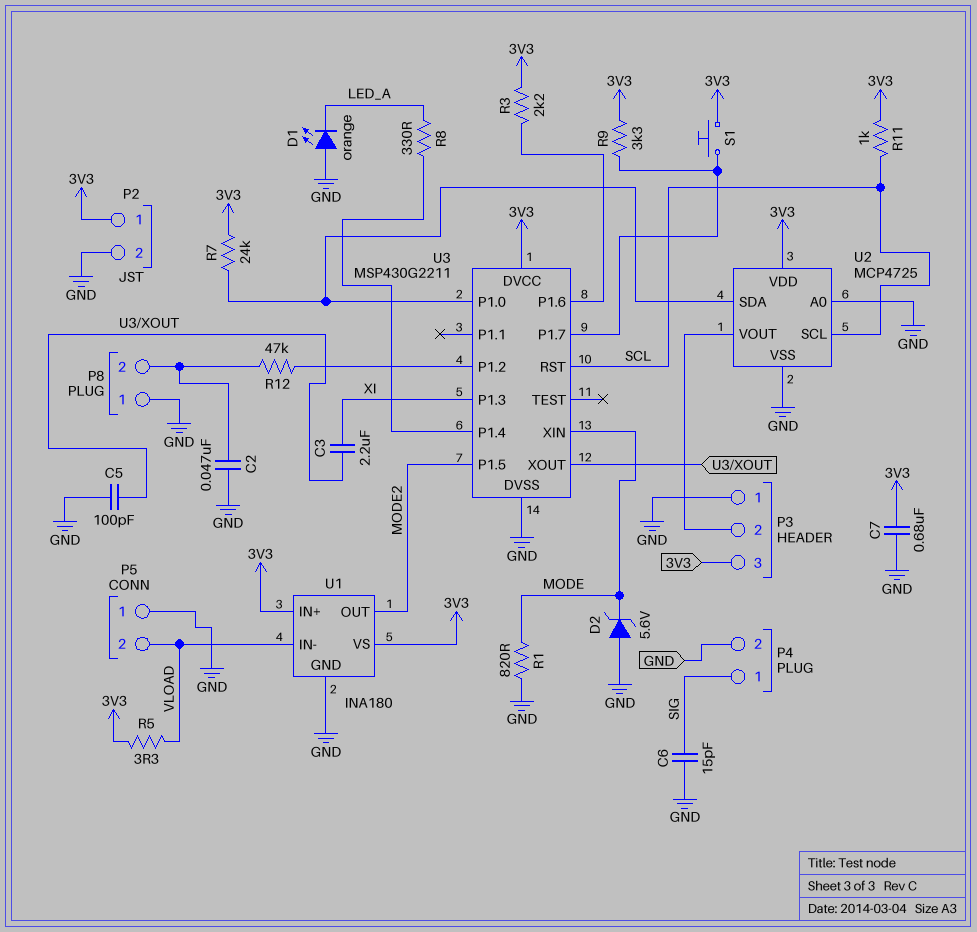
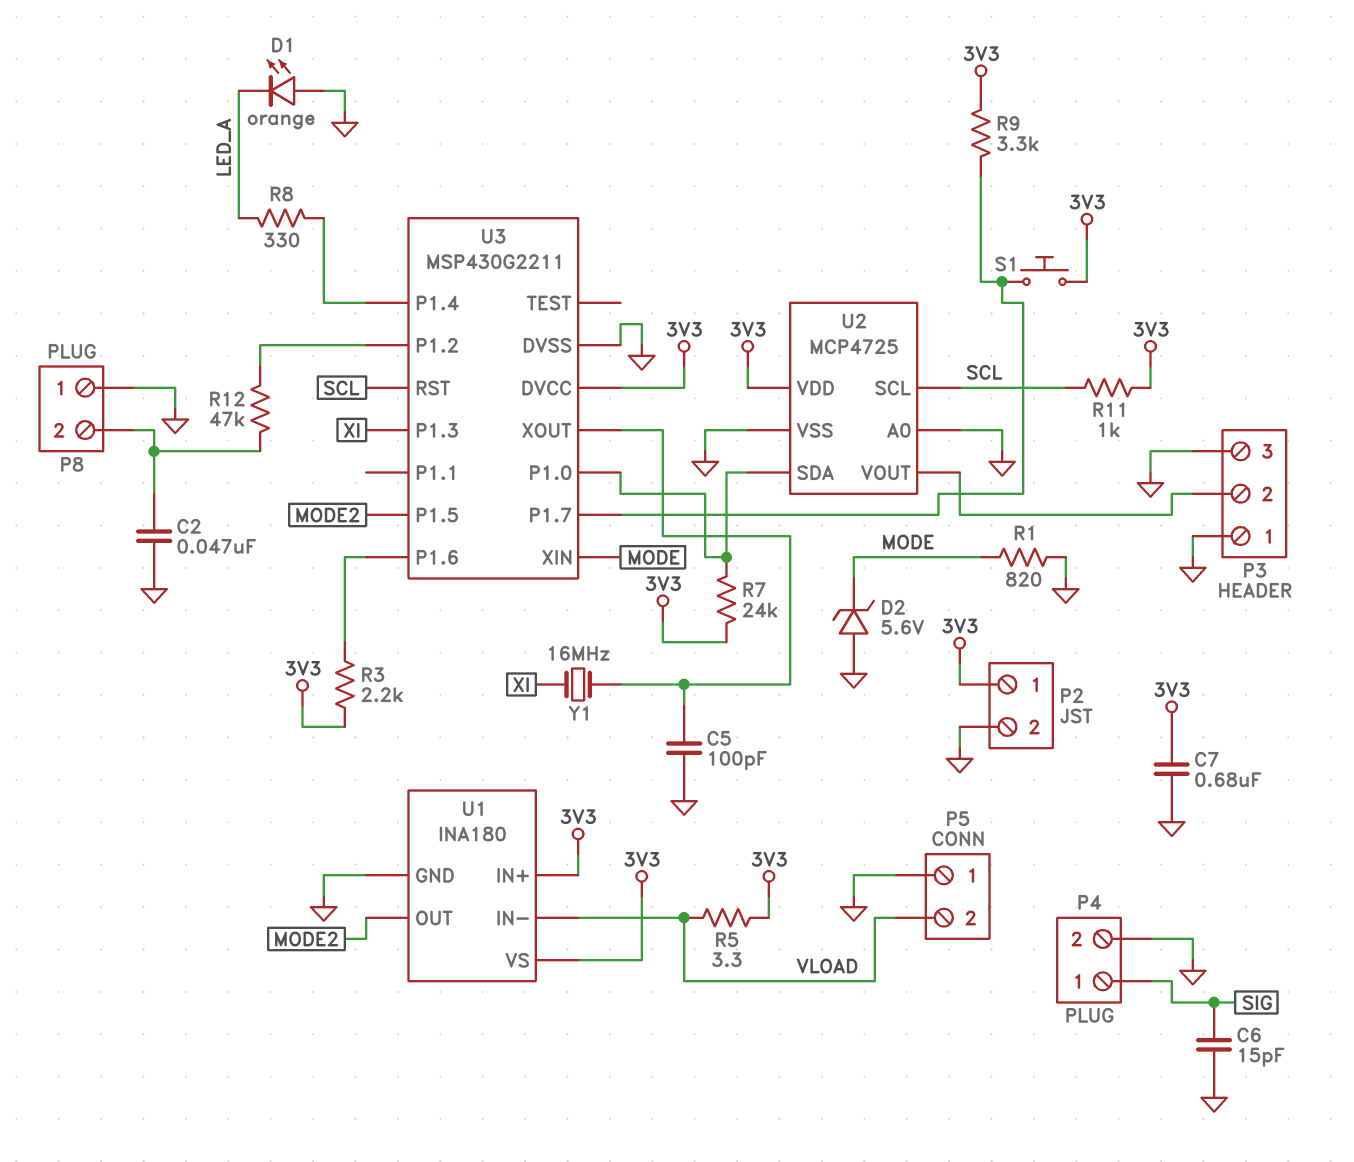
C3: 2.2uF (U3/XOUT, XI) -> none
P3 pin 3: 3V3 -> GND
Y1: none -> 16MHz (U3/XOUT, XI)

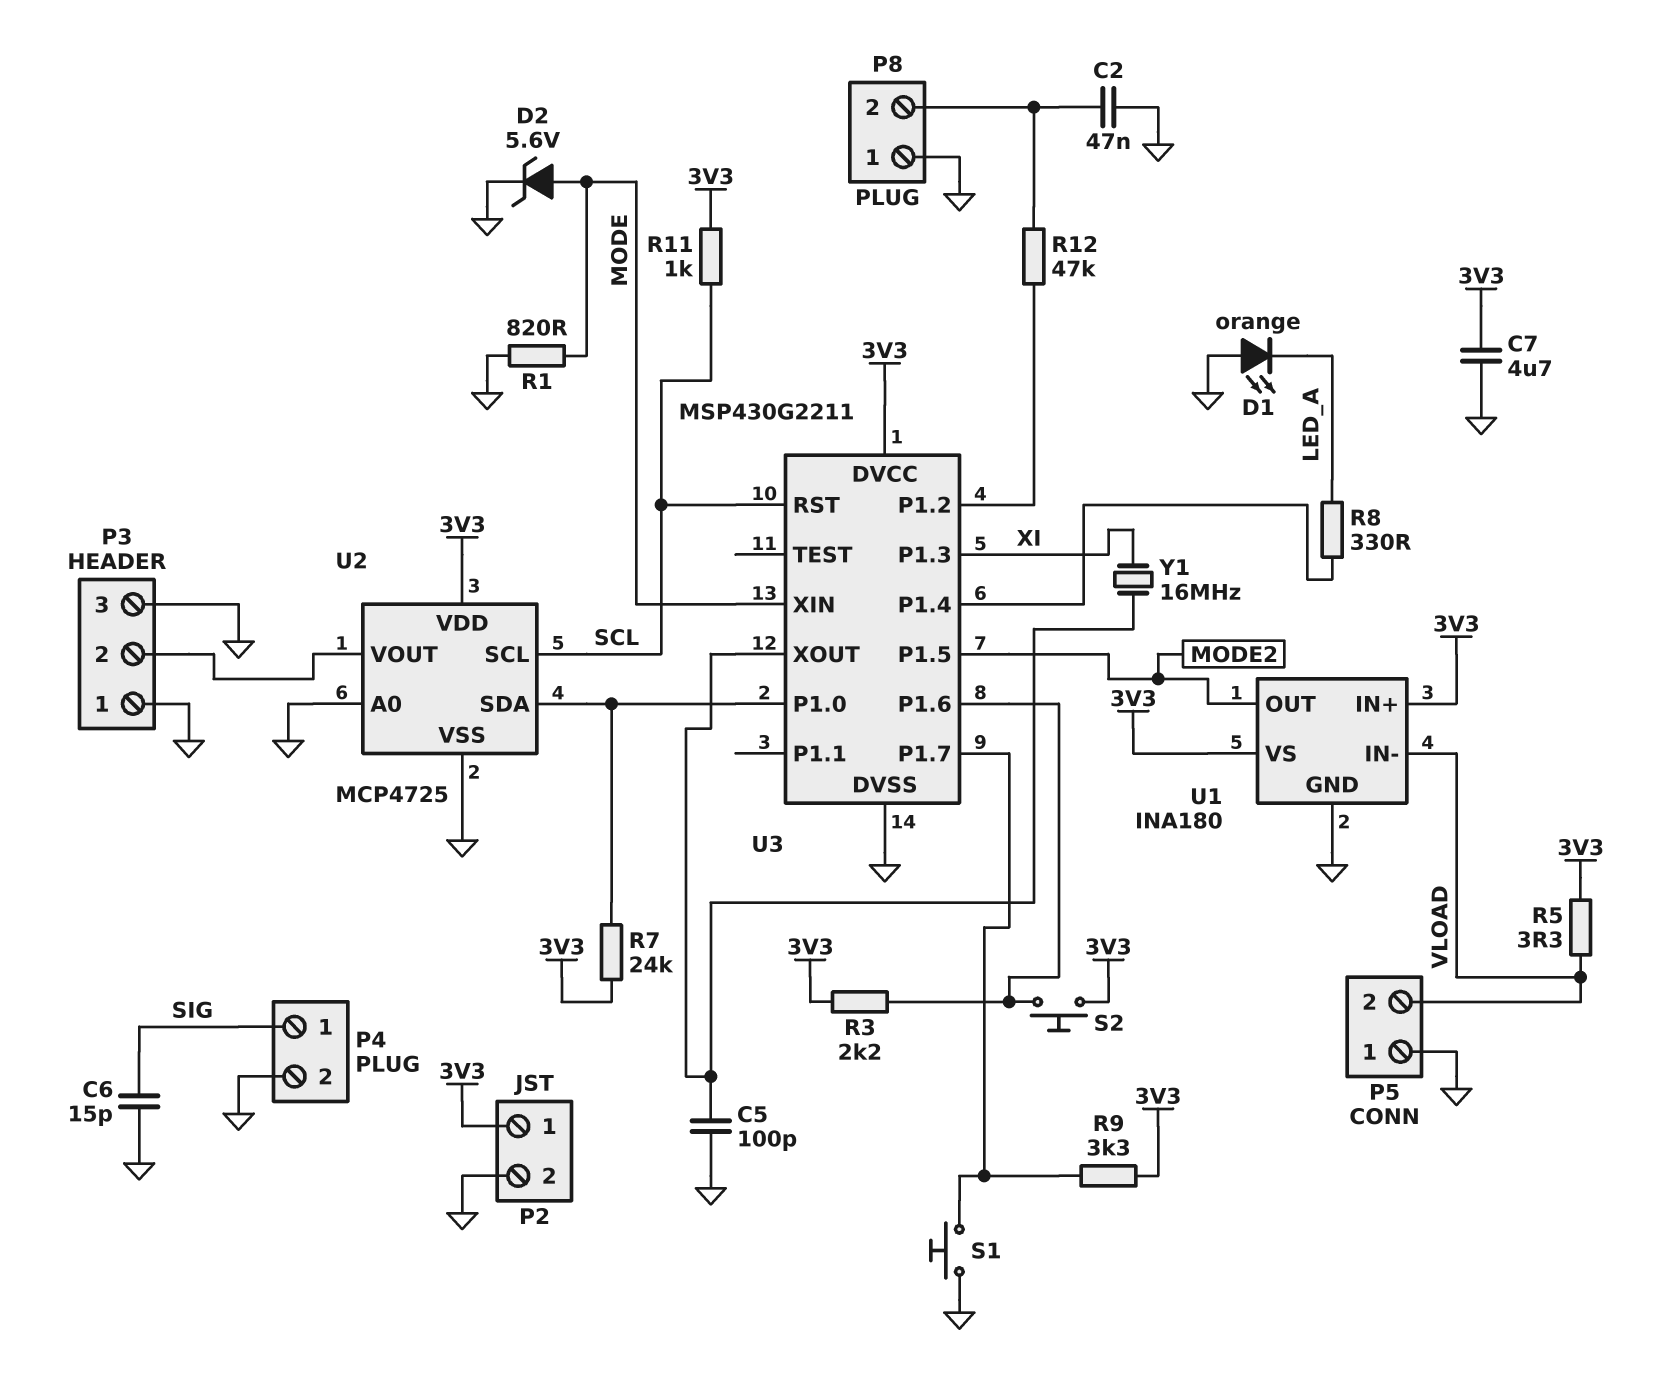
C7: 680nF (3V3, GND) -> 4.7uF (3V3, GND)
D2: zener 5.6V (A GND, K MODE) -> zener 5.6V (A MODE, K GND)
S1: button (3V3, U3/P1.7) -> button (GND, U3/P1.7)
S2: none -> button (3V3, U3/P1.6)

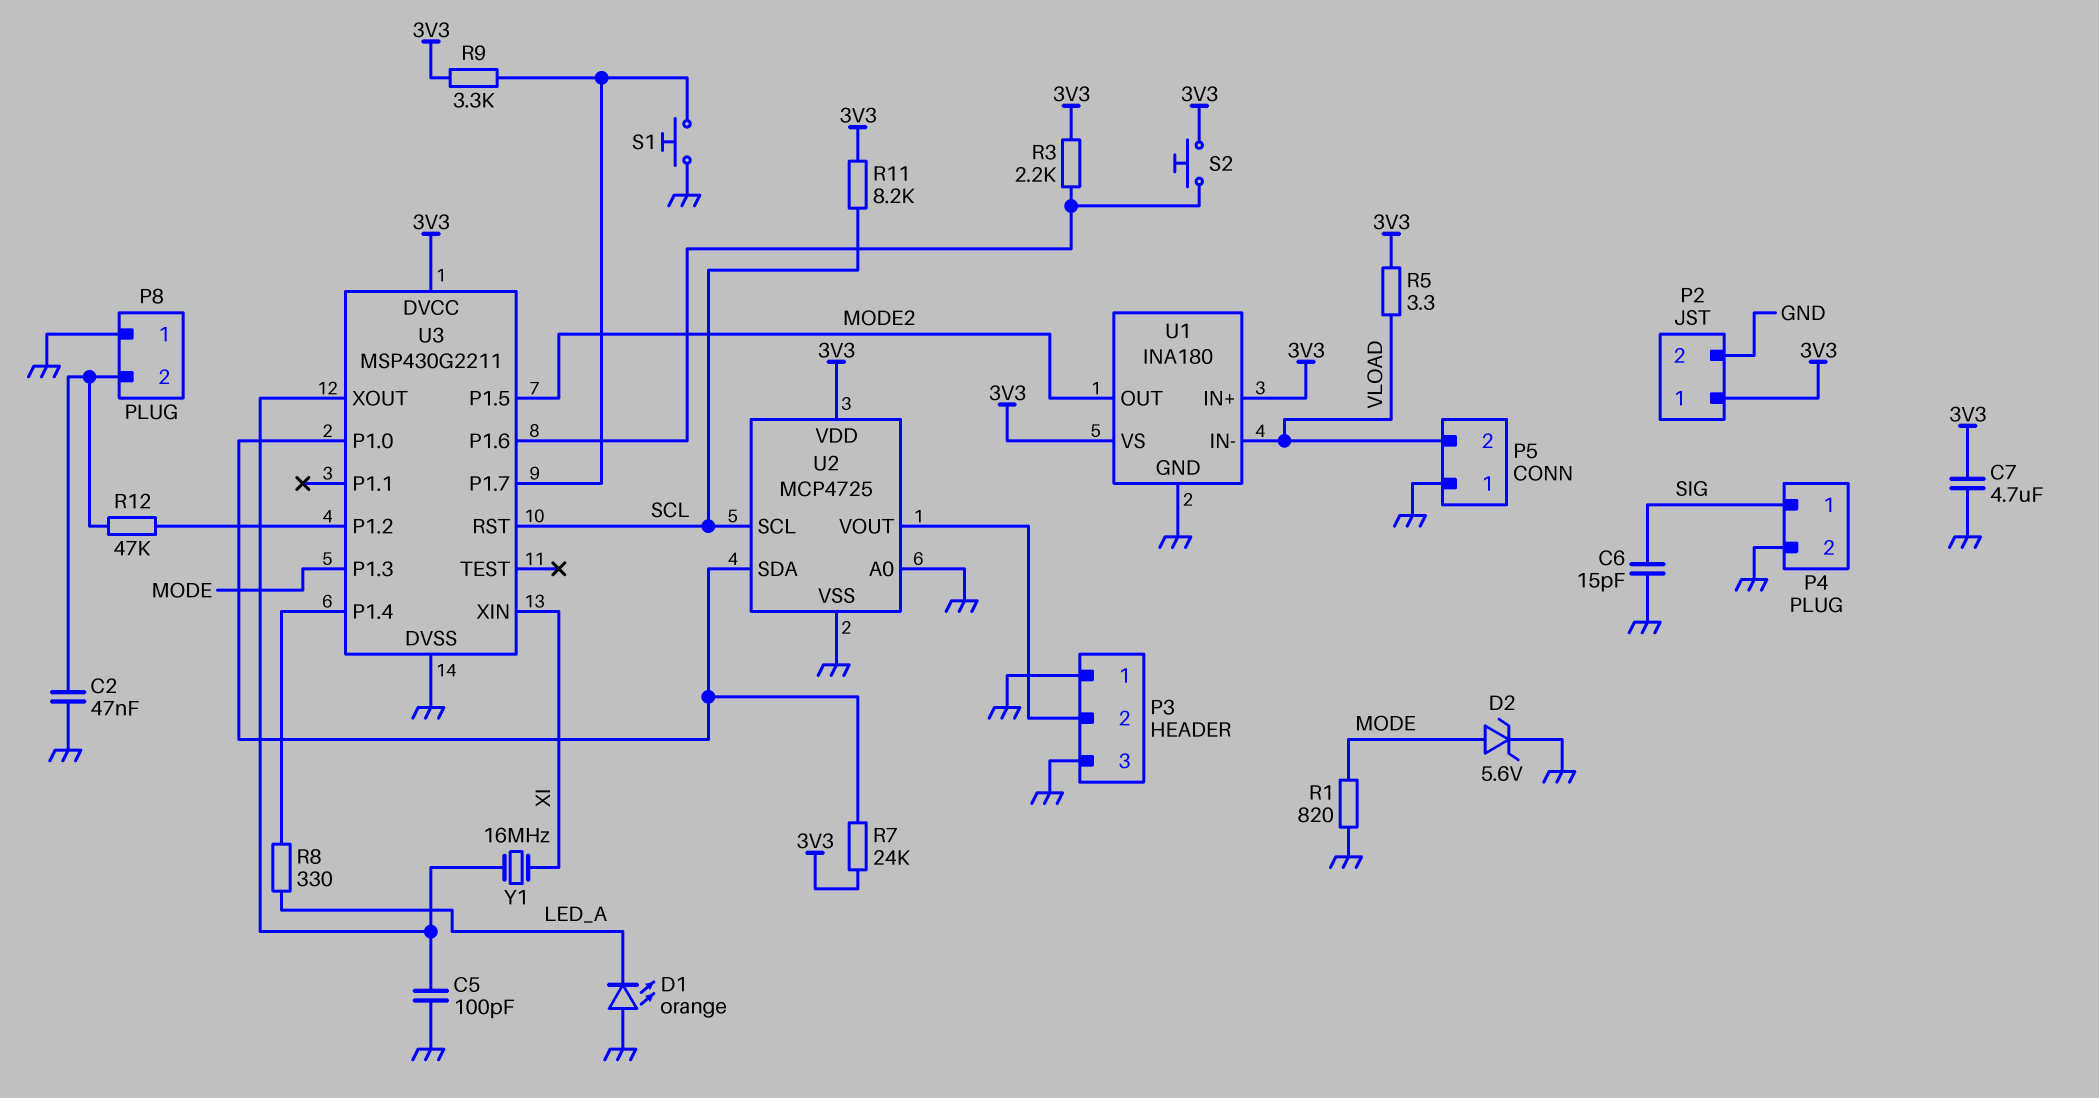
R11: 1k (3V3, SCL) -> 8.2k (3V3, SCL)
U3 pin P1.3: XI -> MODE
U3 pin XIN: MODE -> XI

